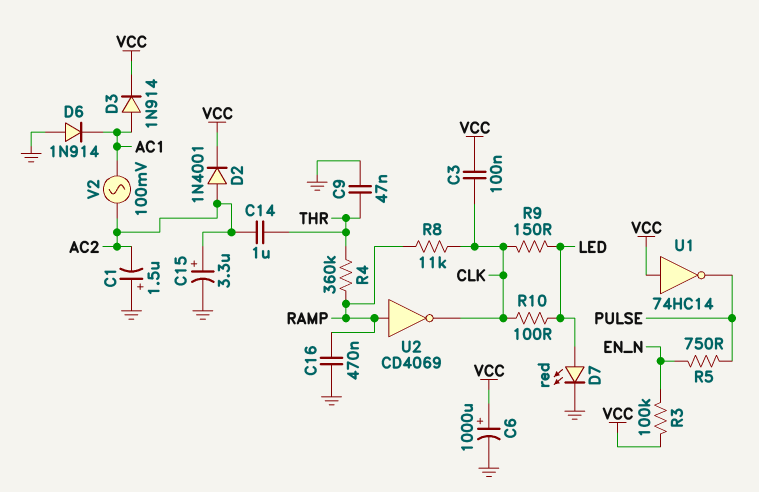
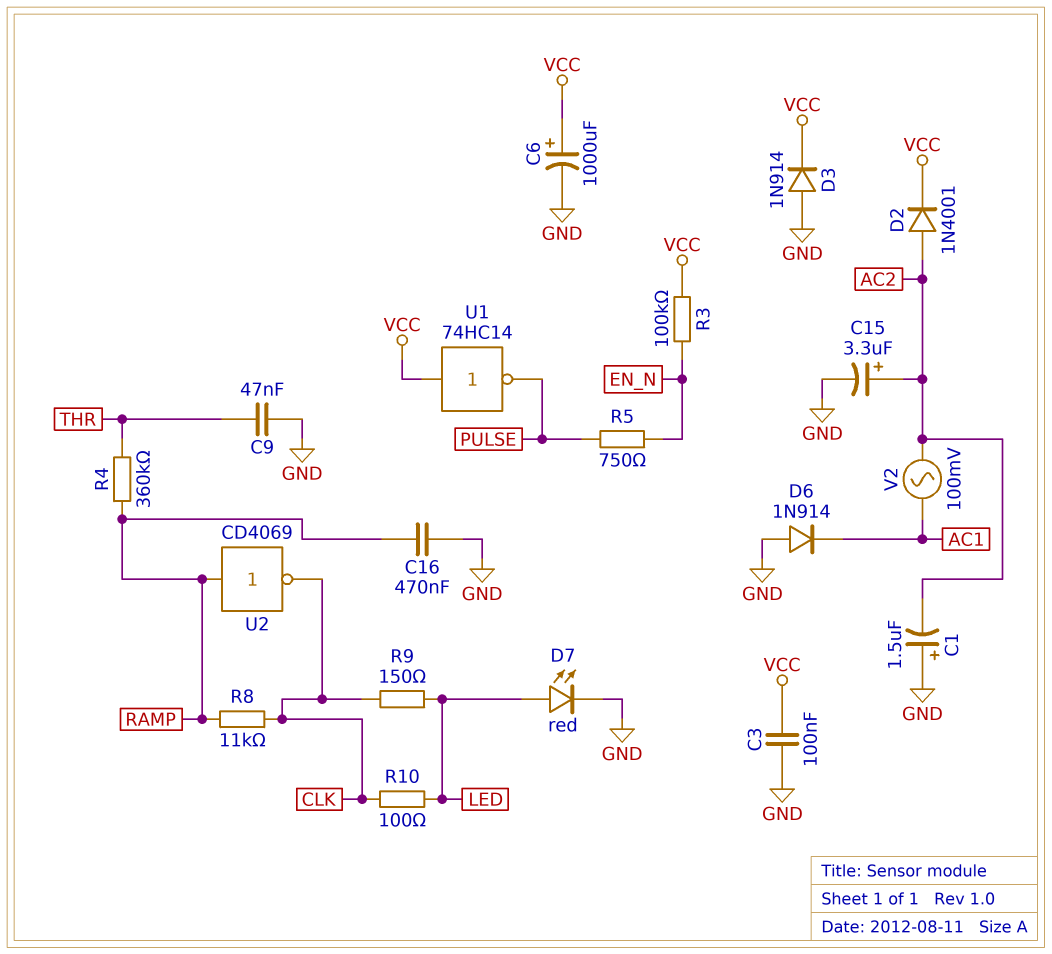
C3: 100nF (CLK, VCC) -> 100nF (GND, VCC)
C14: 1uF (AC2, THR) -> none
D3: diode 1N914 (A AC1, K VCC) -> diode 1N914 (A GND, K VCC)

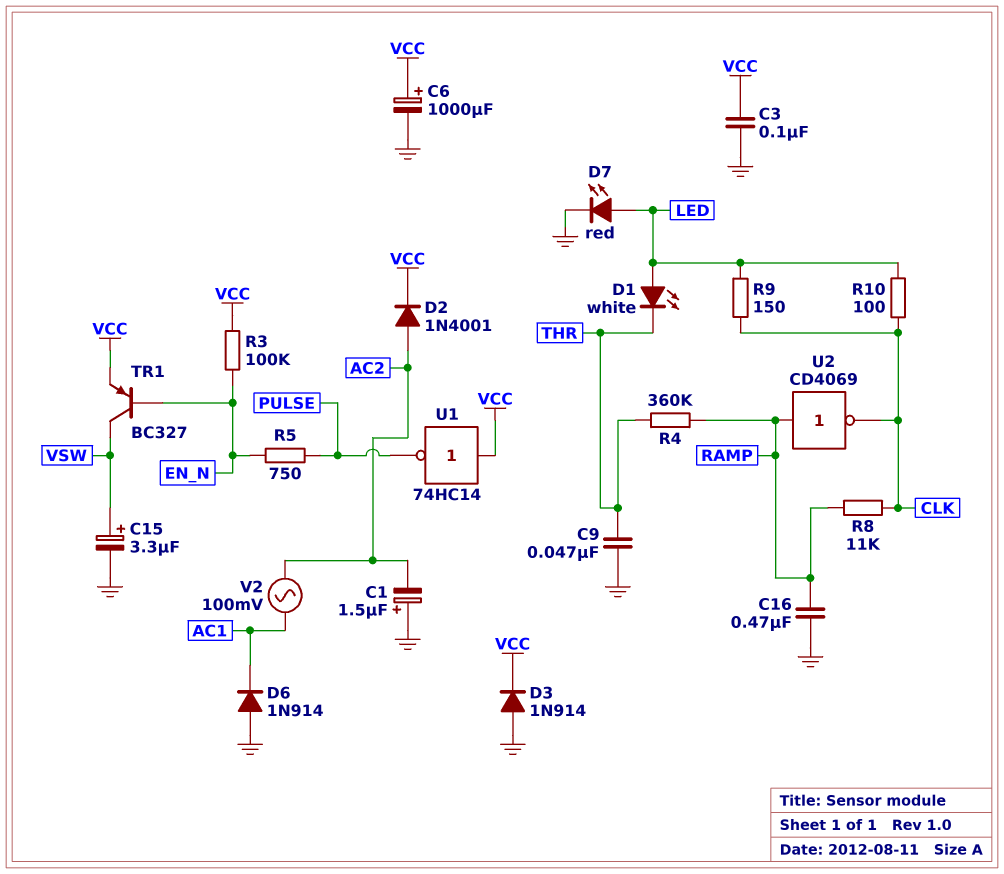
C15: 3.3uF (plus AC2, minus GND) -> 3.3uF (plus VSW, minus GND)
D1: none -> LED white (A LED, K THR)
TR1: none -> PNP BC327 (B EN_N, C VSW, E VCC)

